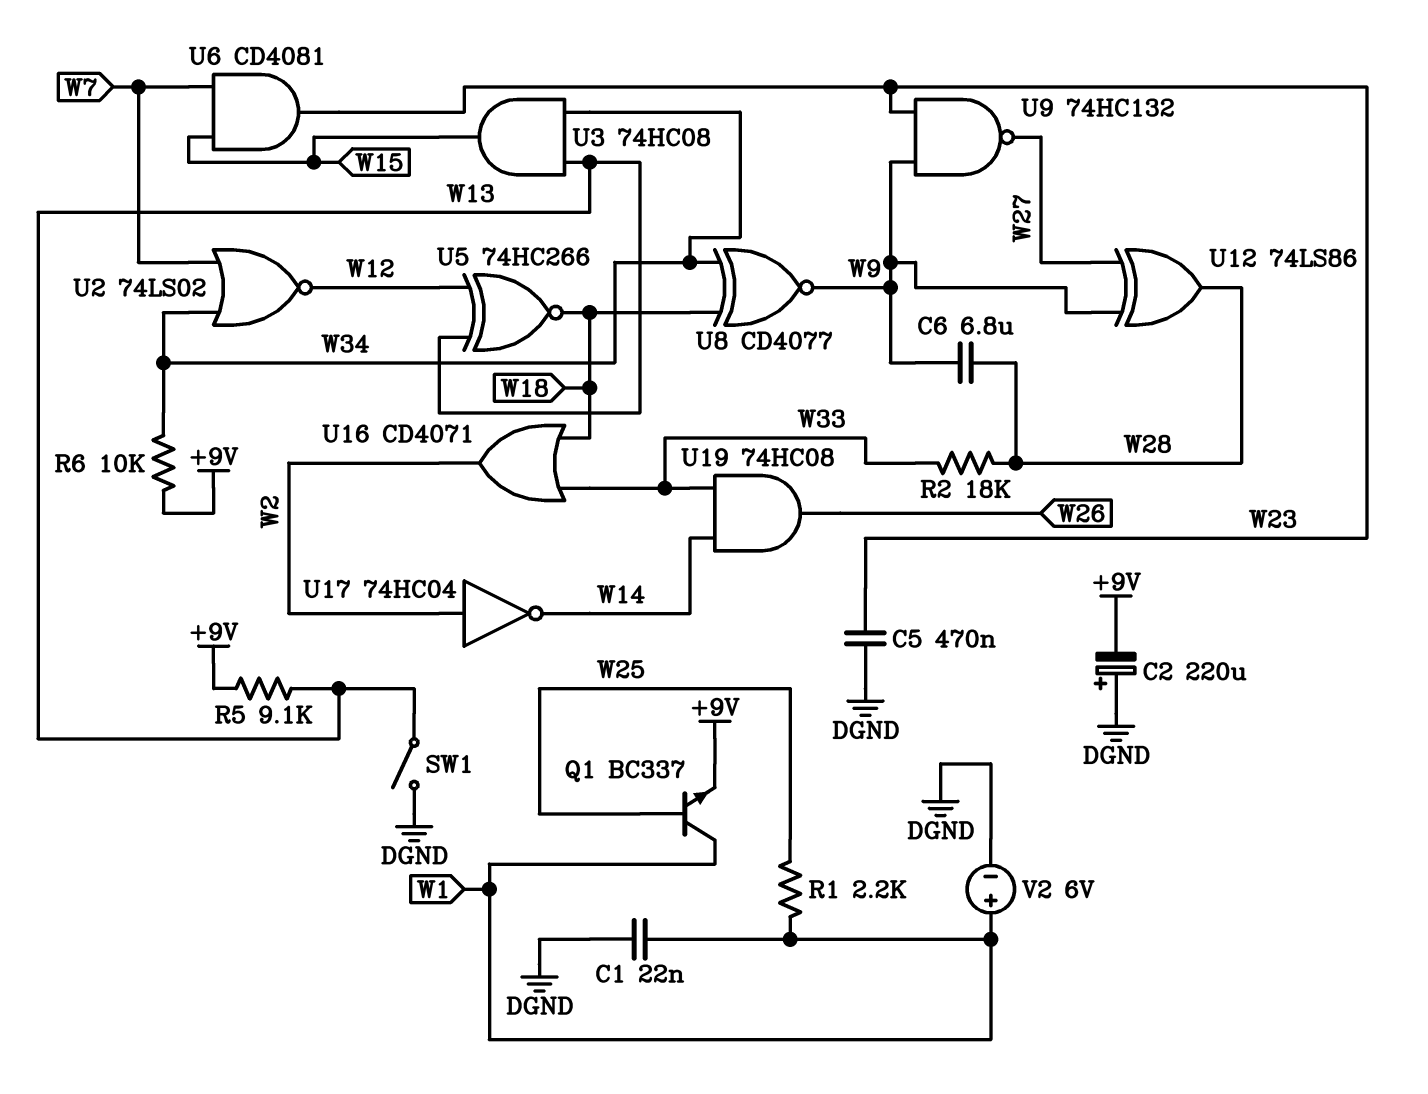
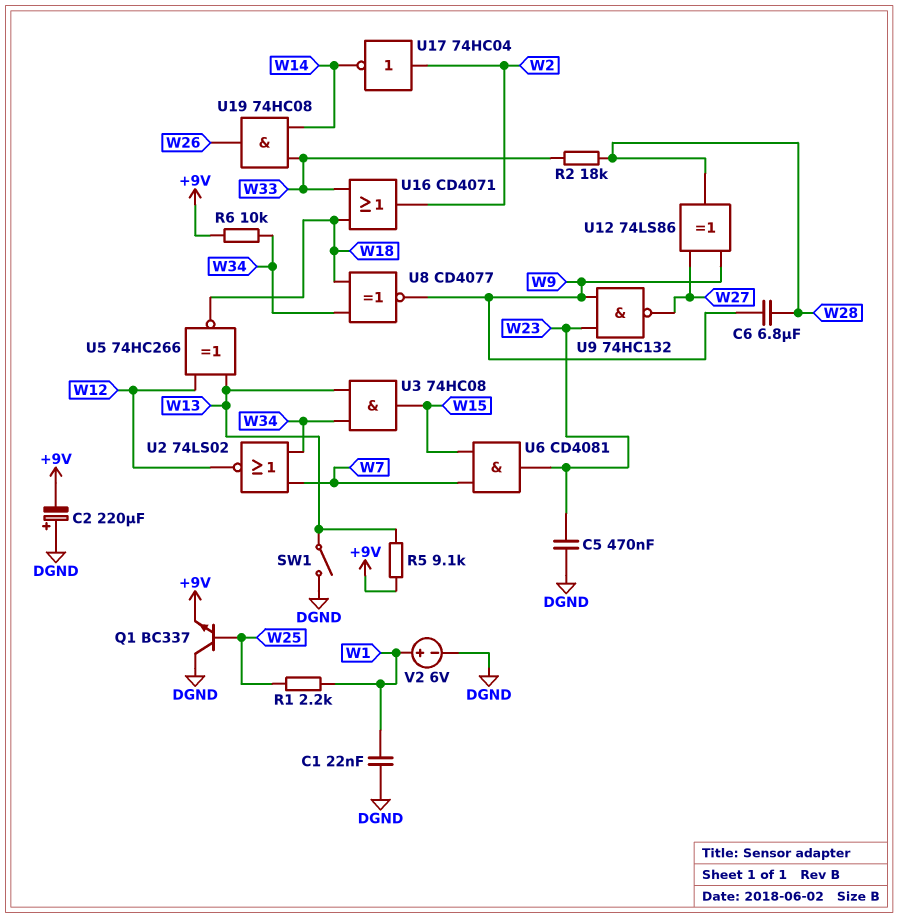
Q1: NPN BC337 (B W25, C W1, E +9V) -> NPN BC337 (B W25, C DGND, E +9V)

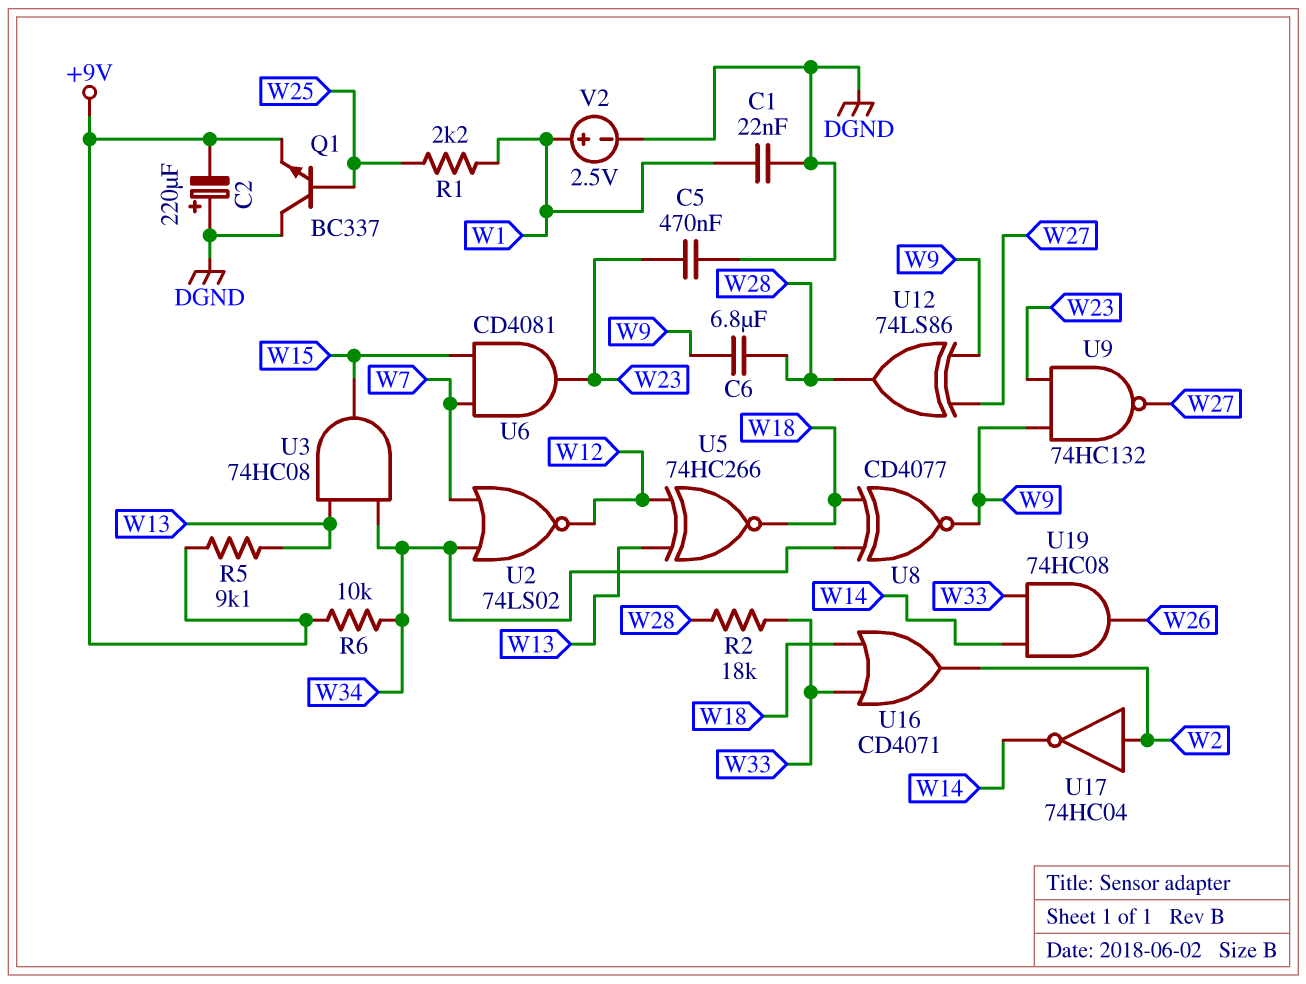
SW1: switch (DGND, W13) -> none
V2: 6V (plus W1, minus DGND) -> 2.5V (plus W1, minus DGND)

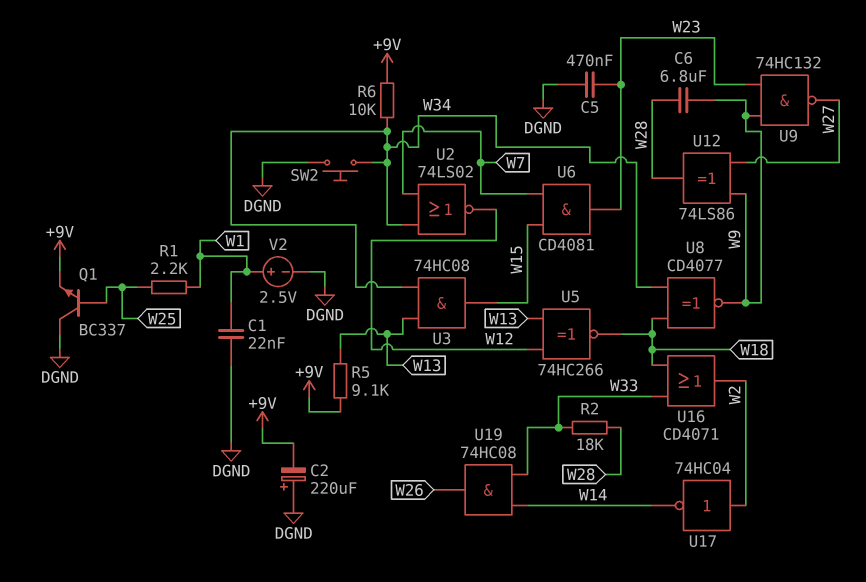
SW2: none -> button (DGND, W34)

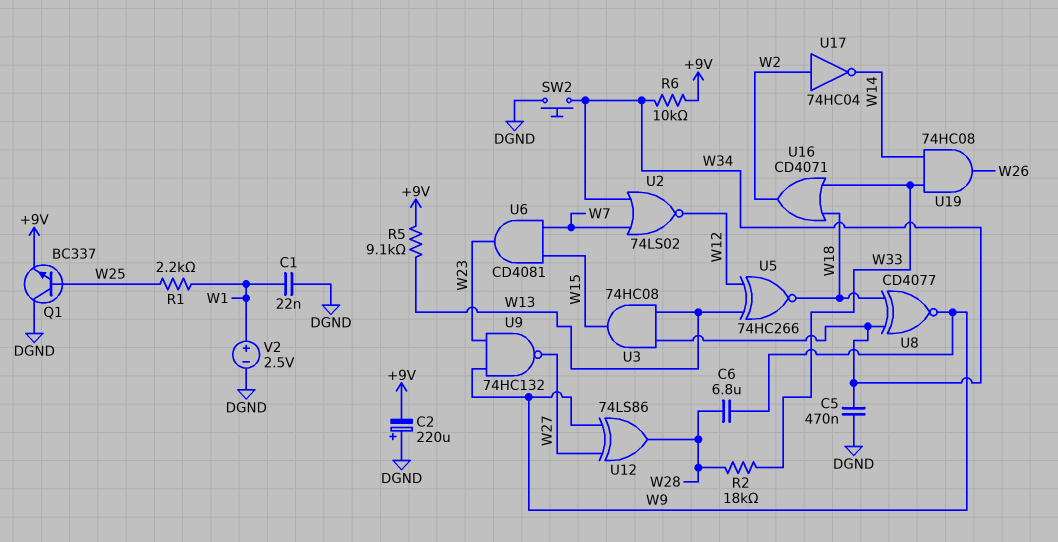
C5: 470nF (DGND, W23) -> 470nF (DGND, W34)

